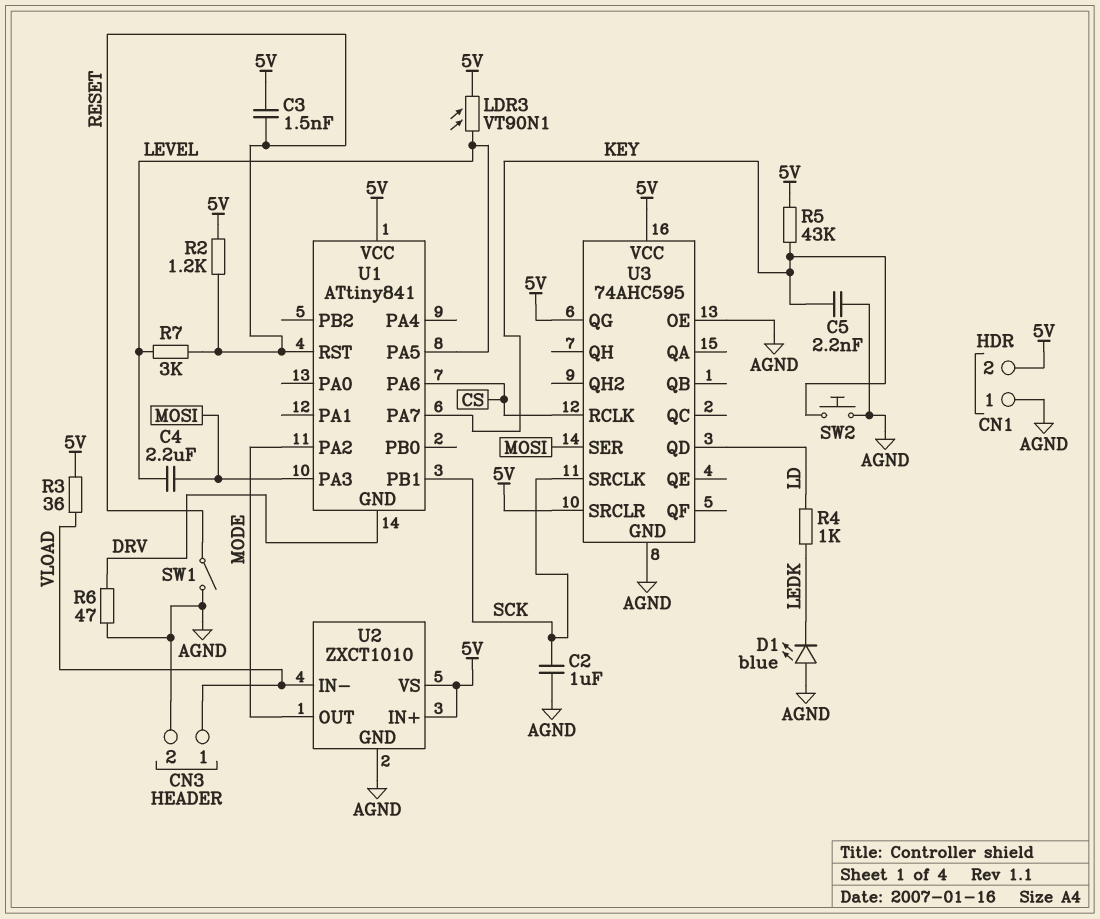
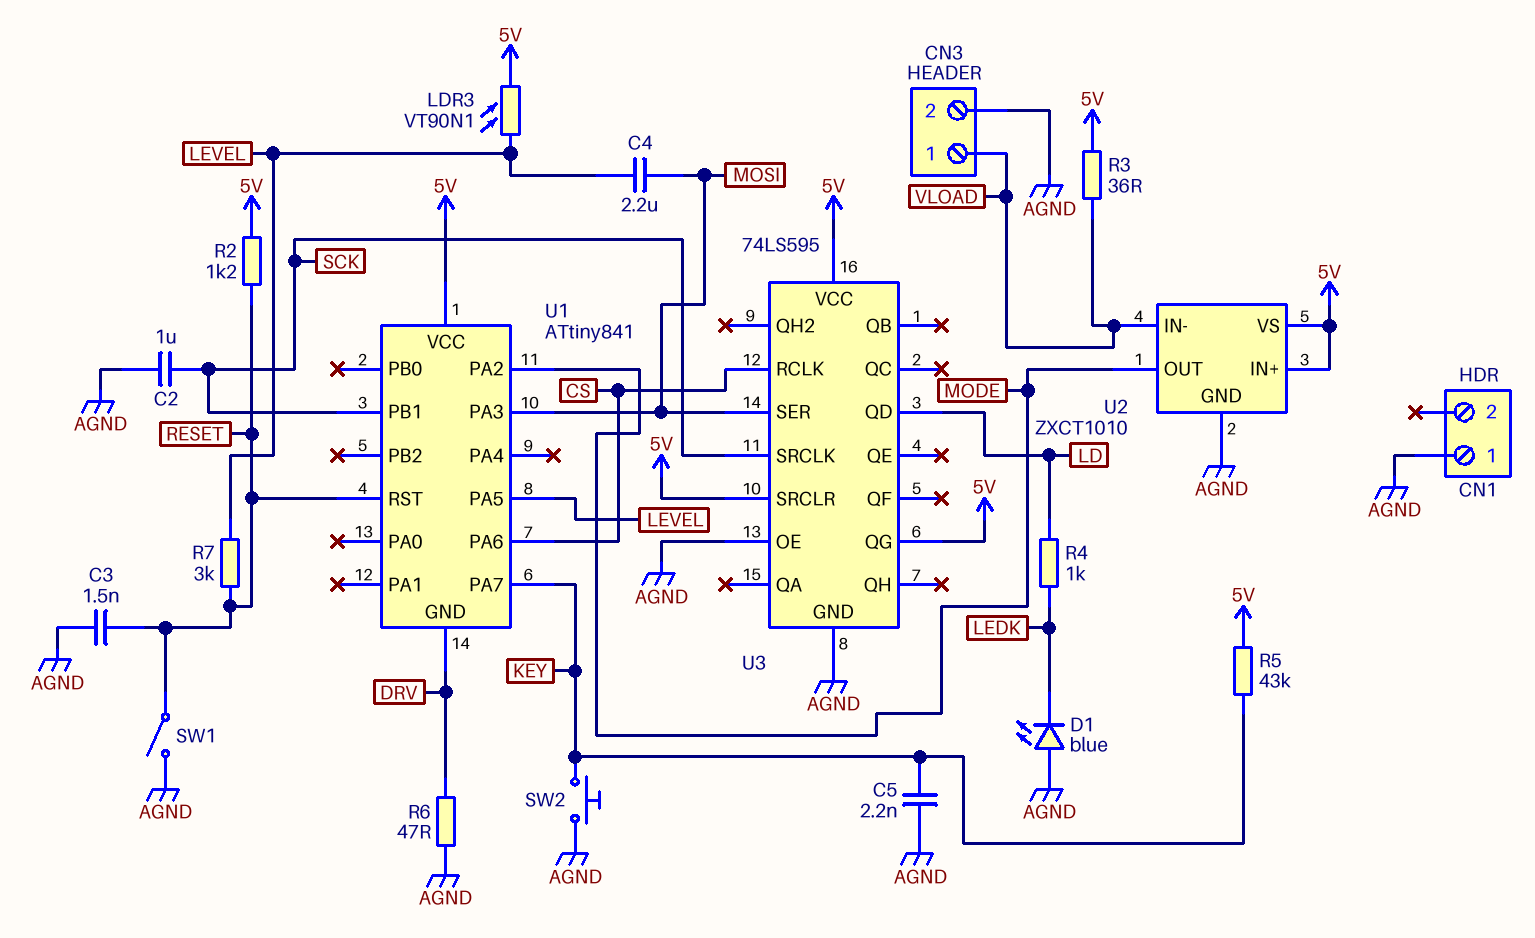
C3: 1.5nF (5V, RESET) -> 1.5nF (AGND, RESET)
CN1 pin 2: 5V -> none
U3: 74AHC595 -> 74LS595

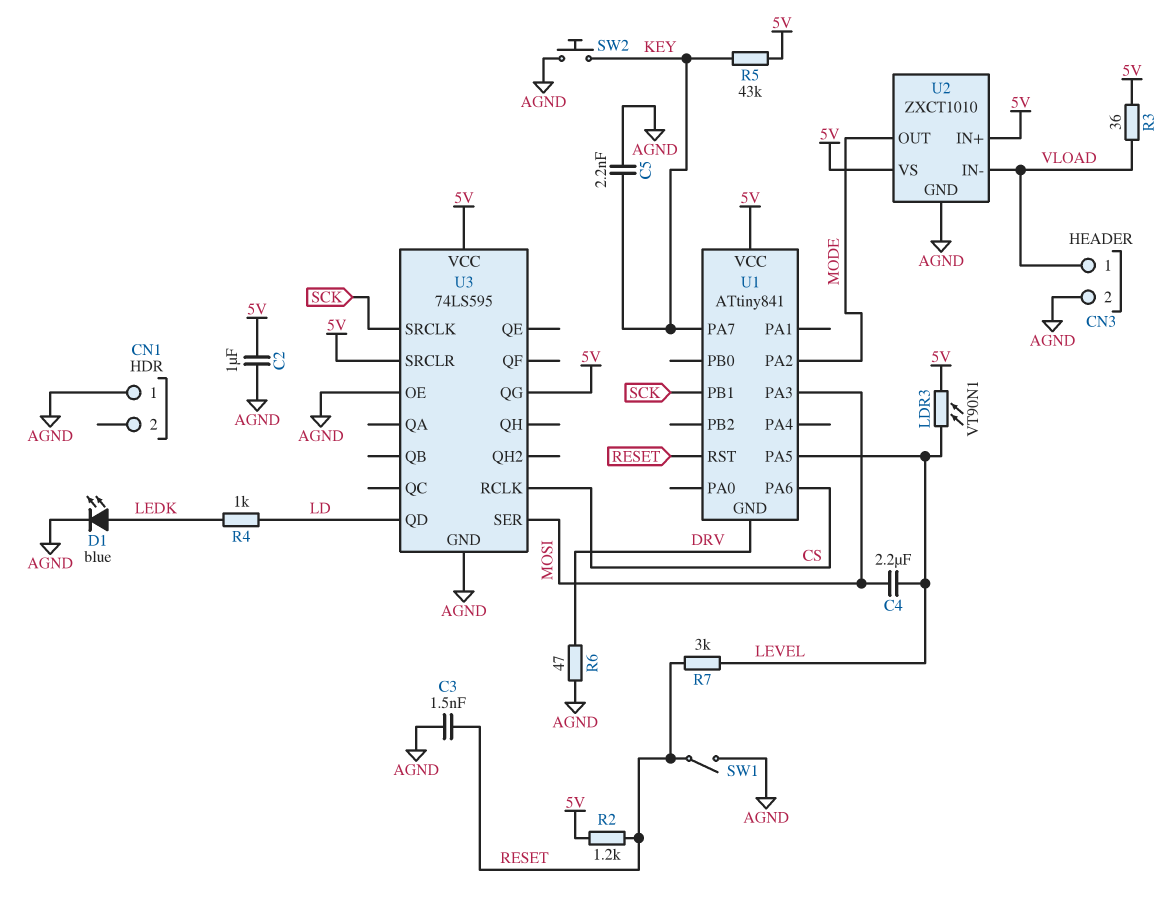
C2: 1uF (AGND, SCK) -> 1uF (5V, AGND)
D1: LED blue (A AGND, K LEDK) -> LED blue (A LEDK, K AGND)

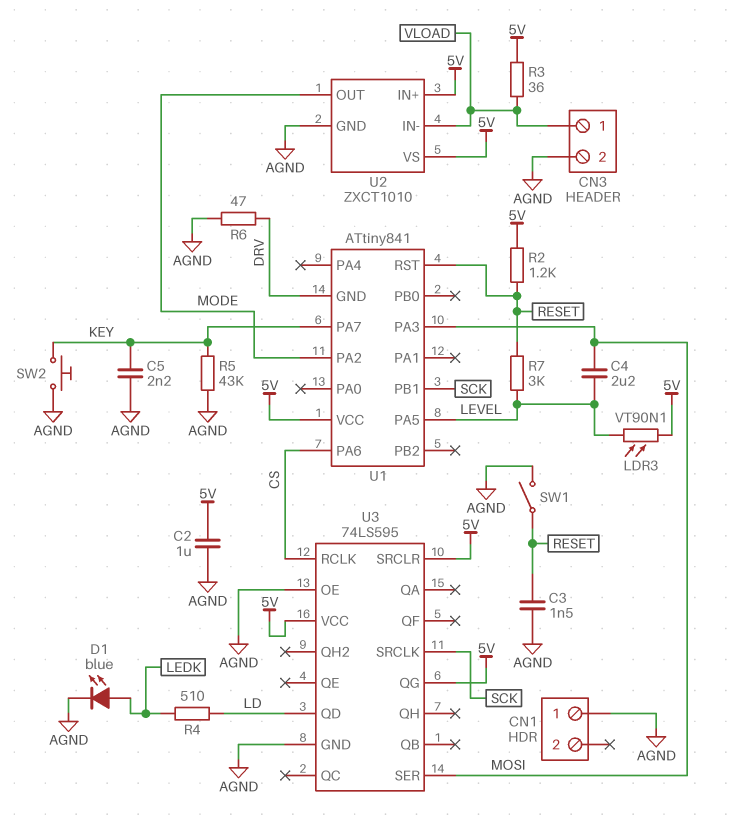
R4: 1k (LD, LEDK) -> 510 (LD, LEDK)
R5: 43k (5V, KEY) -> 43k (AGND, KEY)

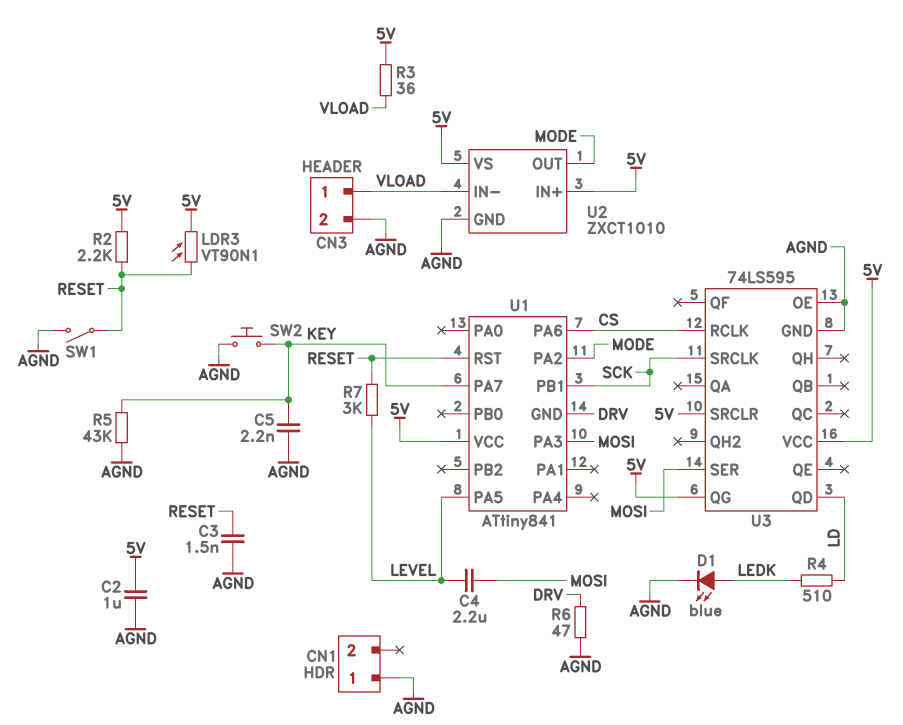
LDR3: VT90N1 (5V, LEVEL) -> VT90N1 (5V, RESET)
R2: 1.2k (5V, RESET) -> 2.2k (5V, RESET)

